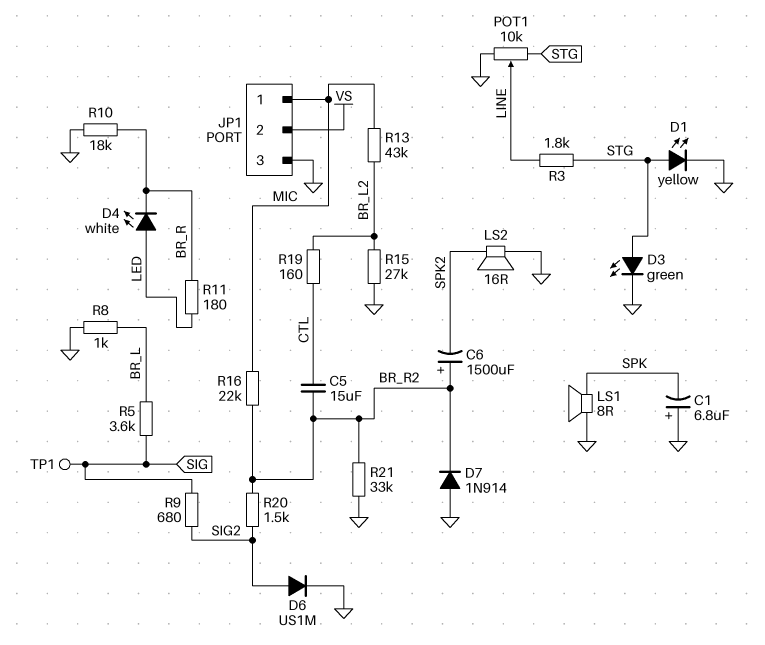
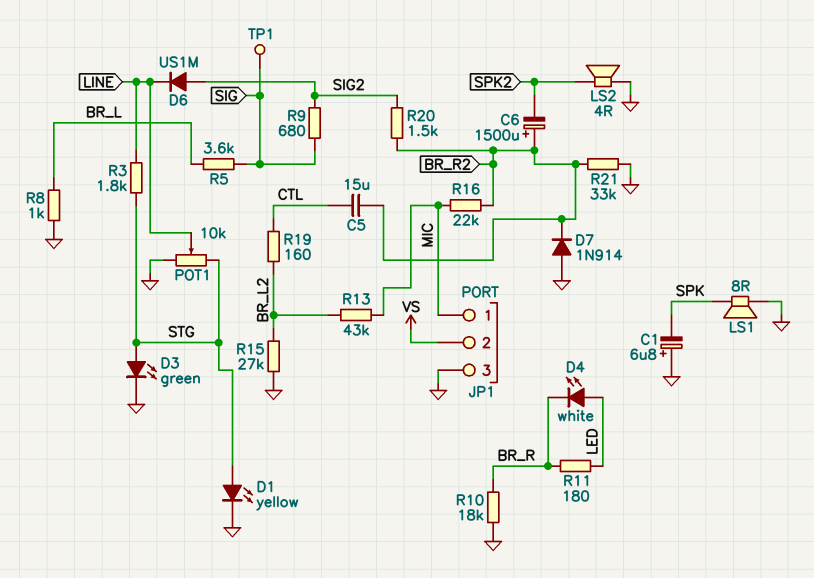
D6: diode US1M (A SIG2, K GND) -> diode US1M (A SIG2, K LINE)
LS2: speaker 16R (GND, SPK2) -> speaker 4R (GND, SPK2)

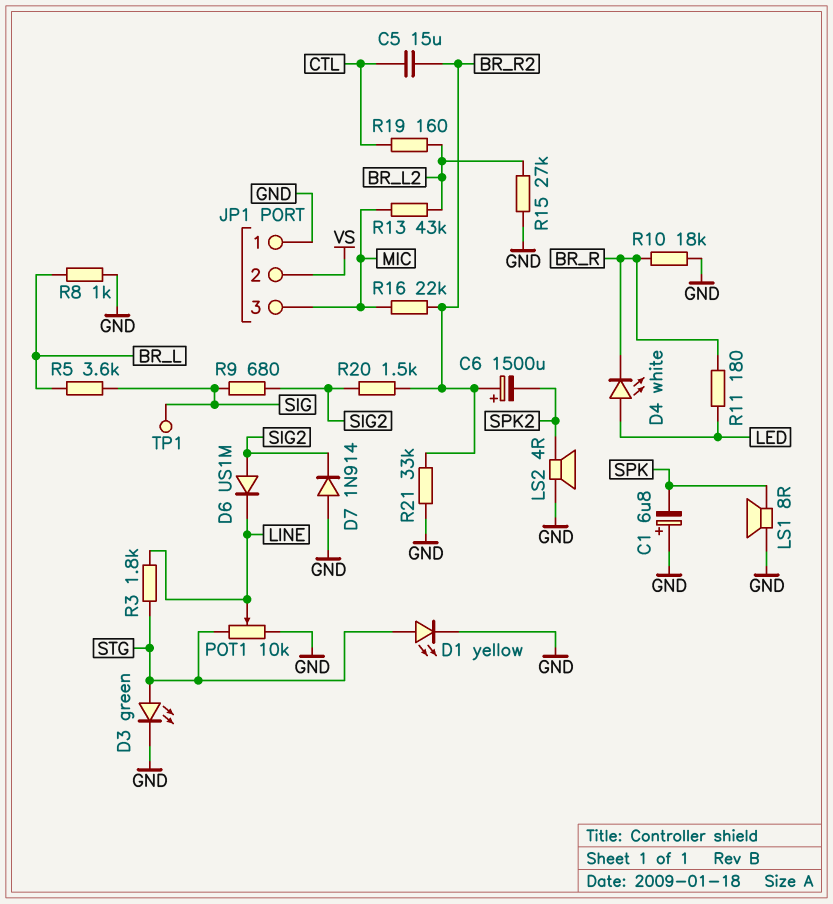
D7: diode 1N914 (A GND, K BR_R2) -> diode 1N914 (A GND, K SIG2)
JP1 pin 1: MIC -> GND
JP1 pin 3: GND -> MIC

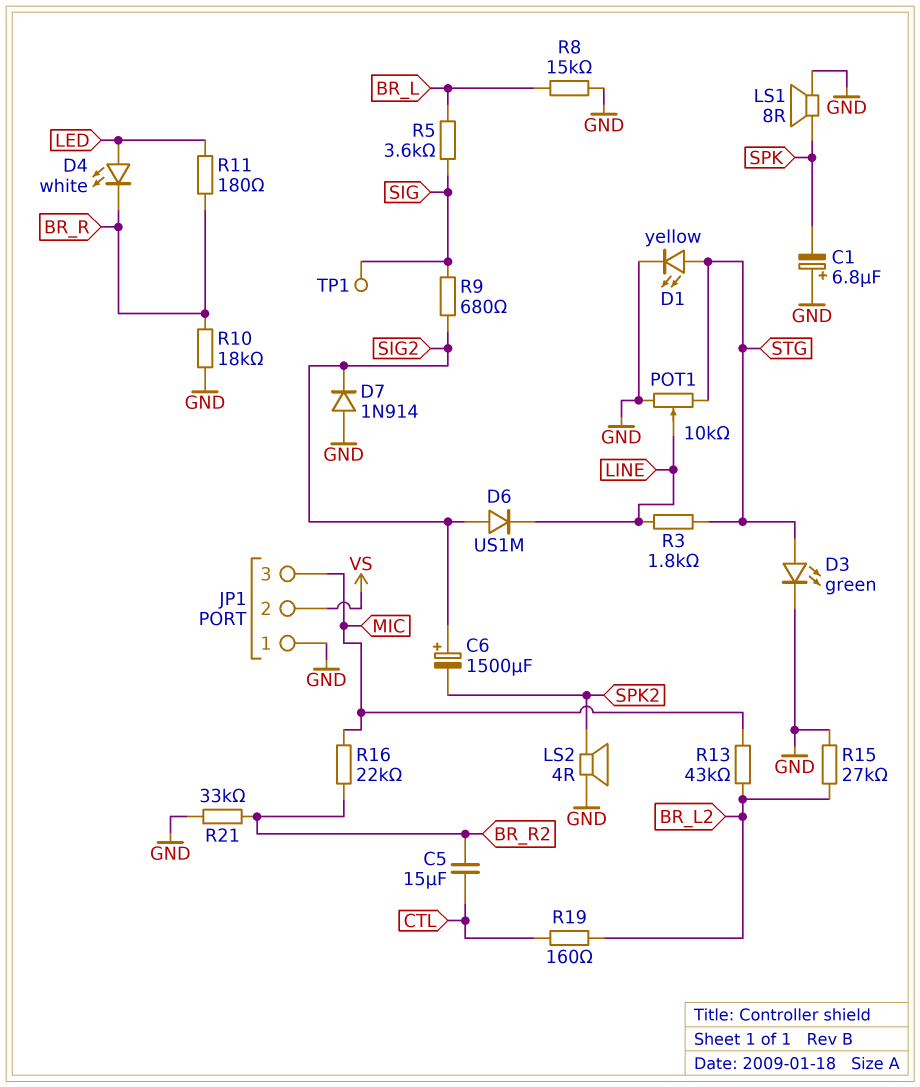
C6: 1500uF (plus BR_R2, minus SPK2) -> 1500uF (plus SIG2, minus SPK2)
R8: 1k (BR_L, GND) -> 15k (BR_L, GND)
R20: 1.5k (BR_R2, SIG2) -> none

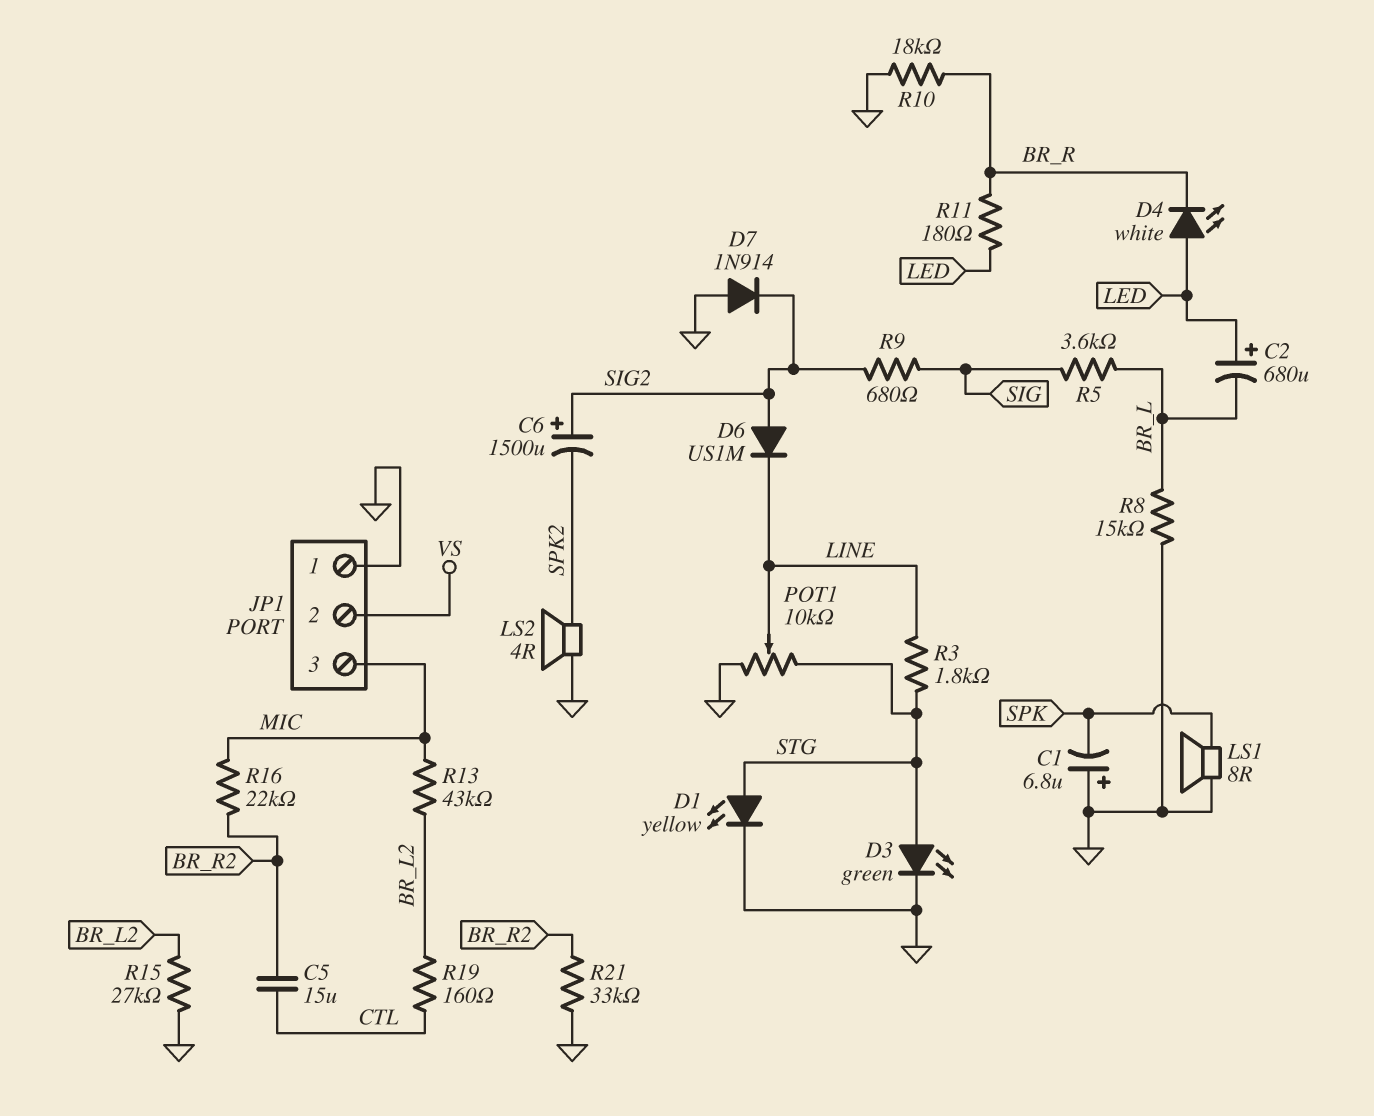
C2: none -> 680uF (plus LED, minus BR_L)
TP1: test point (SIG) -> none

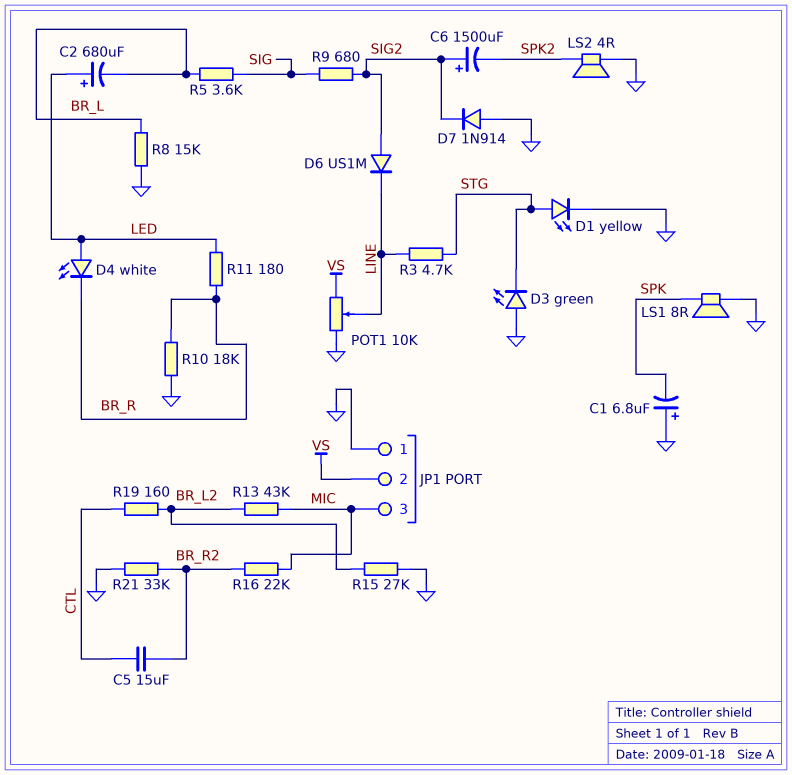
D3: LED green (A STG, K GND) -> LED green (A GND, K STG)
POT1: 10k (GND, STG, wiper LINE) -> 10k (GND, VS, wiper LINE)
R3: 1.8k (LINE, STG) -> 4.7k (LINE, STG)

